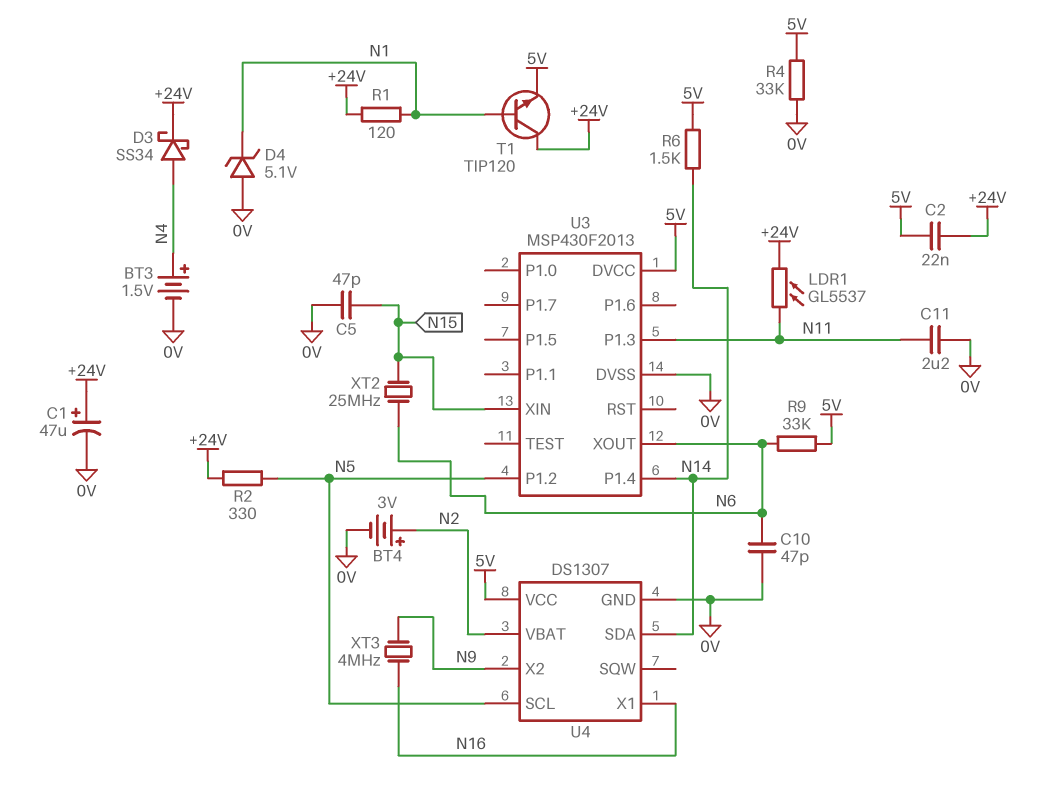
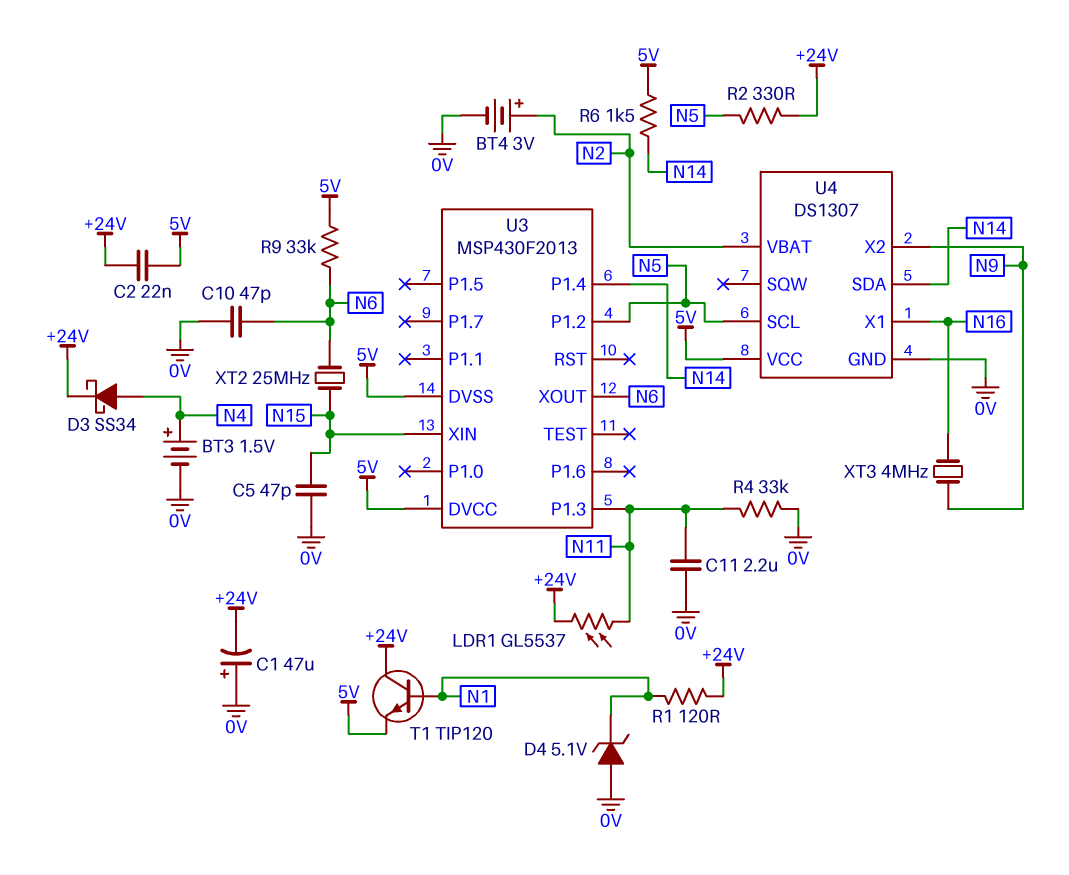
C1: 47uF (plus +24V, minus 0V) -> 47uF (plus 0V, minus +24V)
R4: 33k (0V, 5V) -> 33k (0V, N11)
U3 pin DVSS: 0V -> 5V

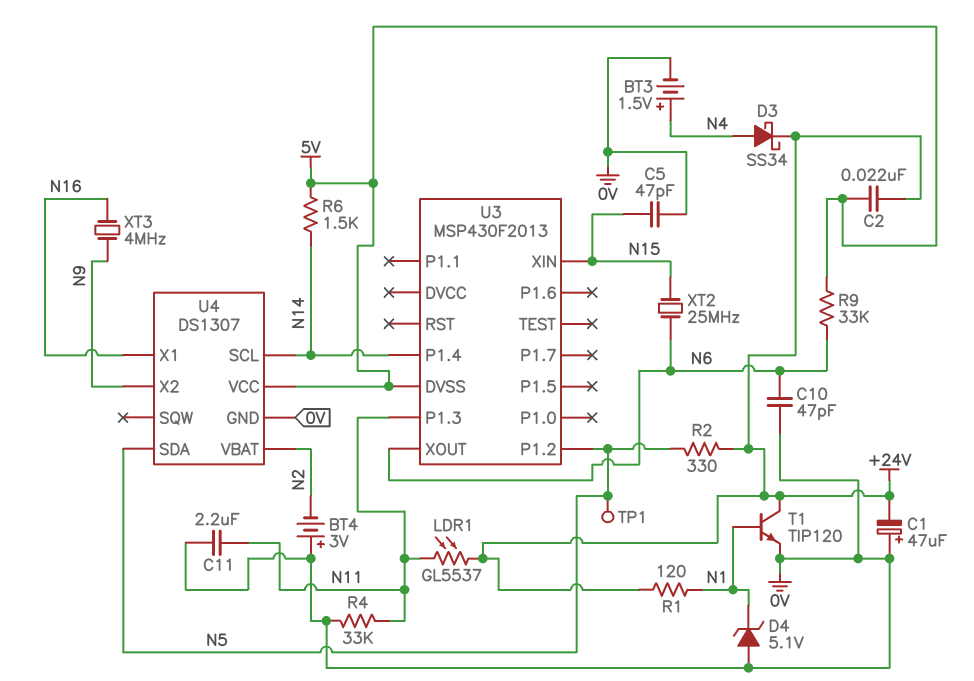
BT4: 3V (plus N2, minus 0V) -> 3V (plus 0V, minus N2)
T1: NPN TIP120 (B N1, C +24V, E 5V) -> NPN TIP120 (B N1, C +24V, E 0V)
TP1: none -> test point (N5)
U3 pin DVCC: 5V -> none
U4 pin SCL: N5 -> N14
U4 pin SDA: N14 -> N5

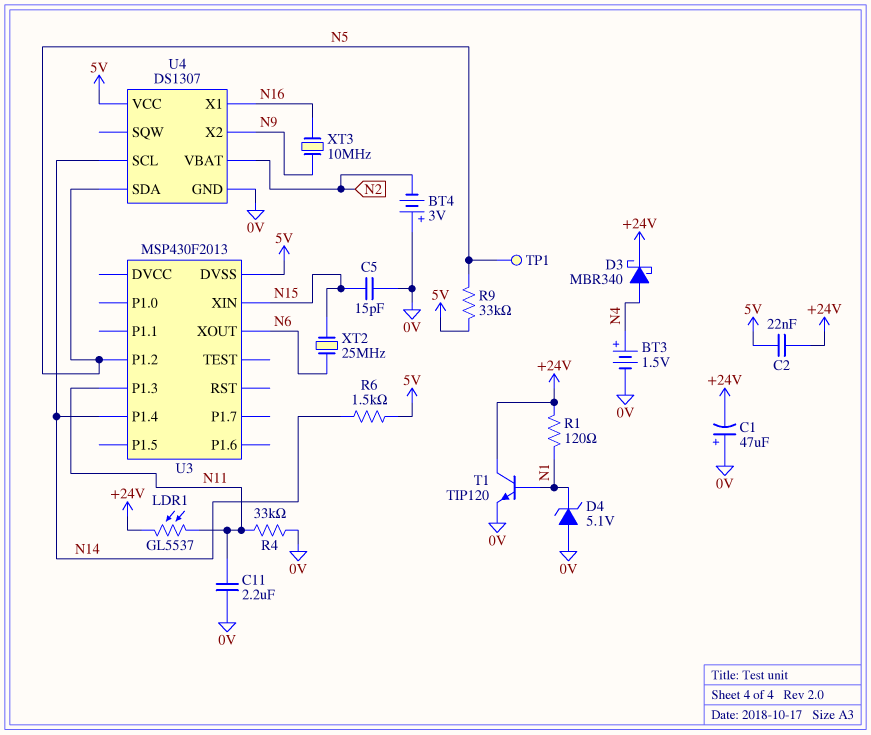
C5: 47pF (0V, N15) -> 15pF (0V, N15)
C10: 47pF (0V, N6) -> none
D3: schottky SS34 (A N4, K +24V) -> schottky MBR340 (A N4, K +24V)
R2: 330 (+24V, N5) -> none
R9: 33k (5V, N6) -> 33k (5V, N5)
XT3: 4MHz (N9, N16) -> 10MHz (N9, N16)

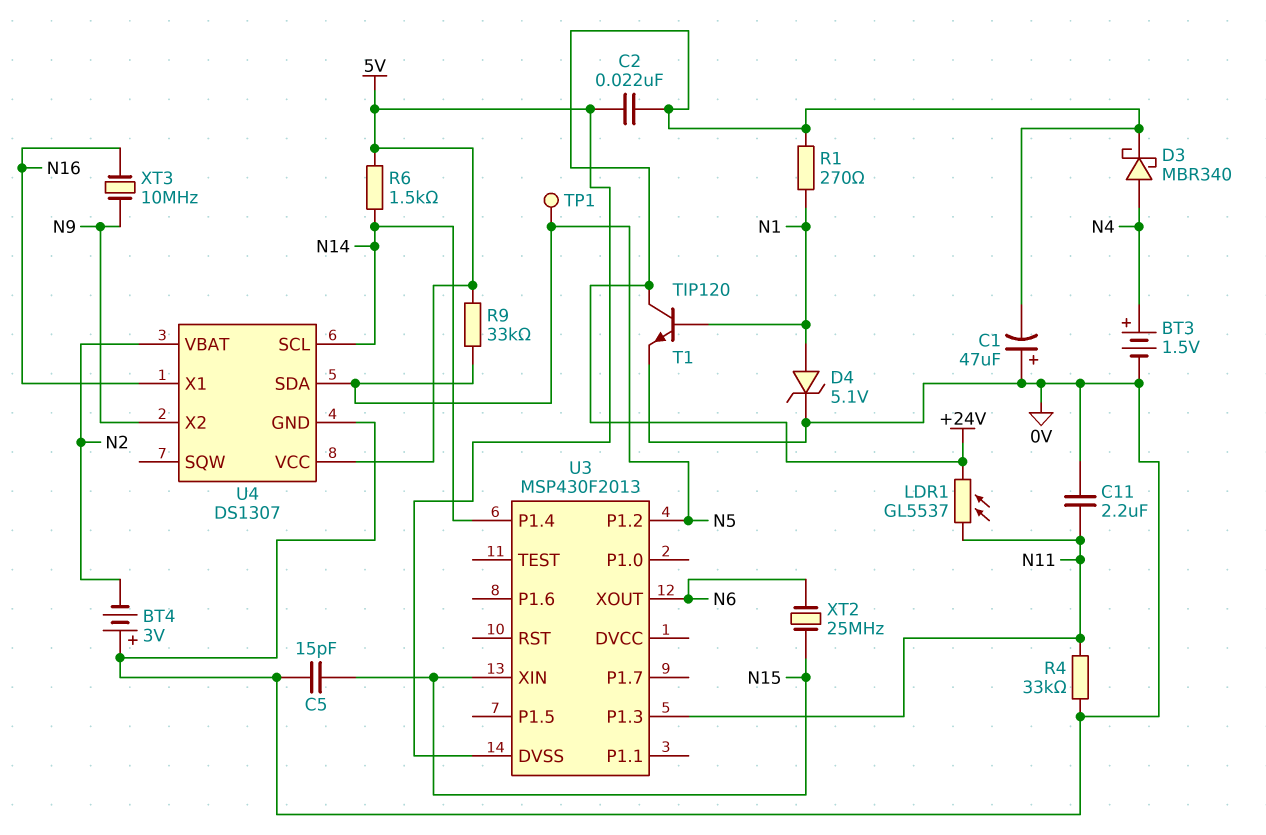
D4: zener 5.1V (A 0V, K N1) -> zener 5.1V (A N1, K 0V)
R1: 120 (+24V, N1) -> 270 (+24V, N1)

